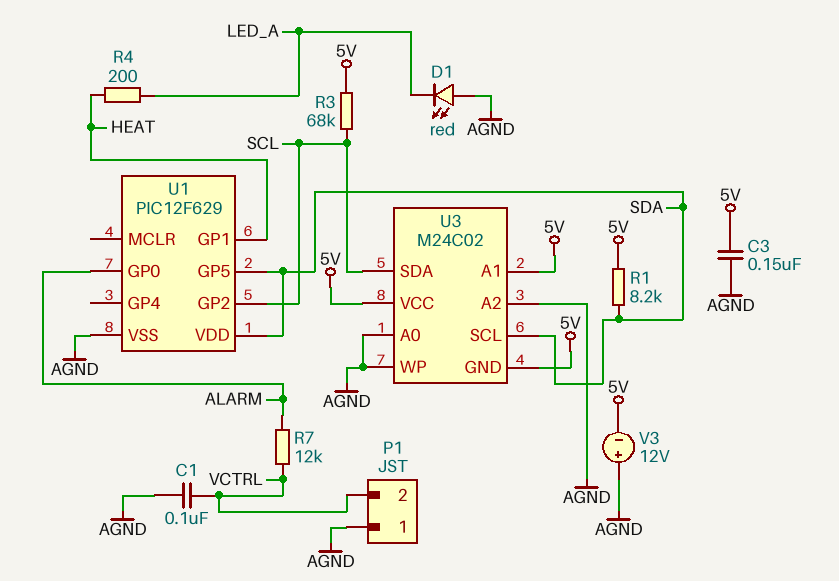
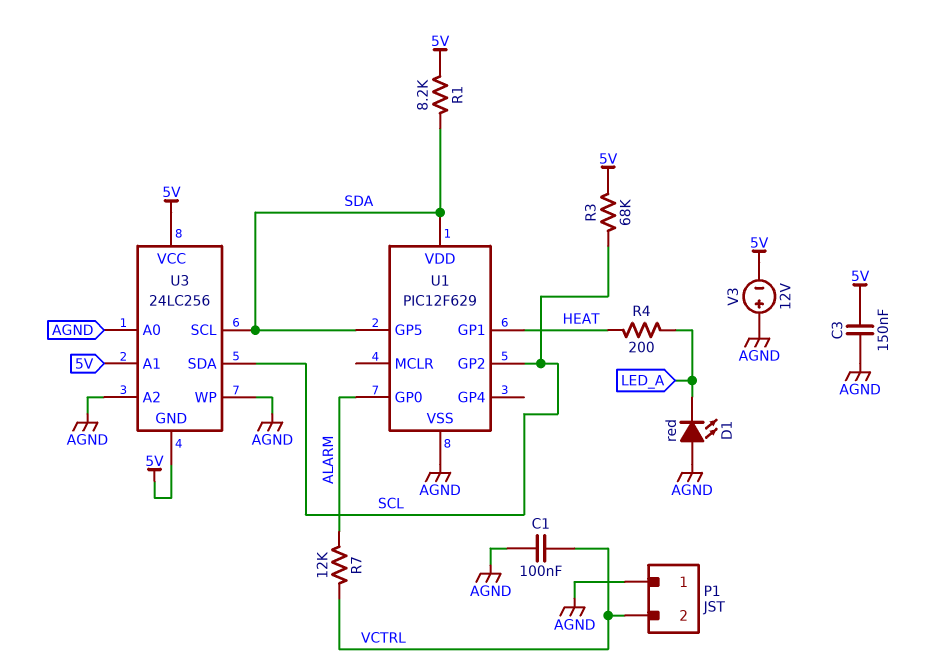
U3: M24C02 -> 24LC256

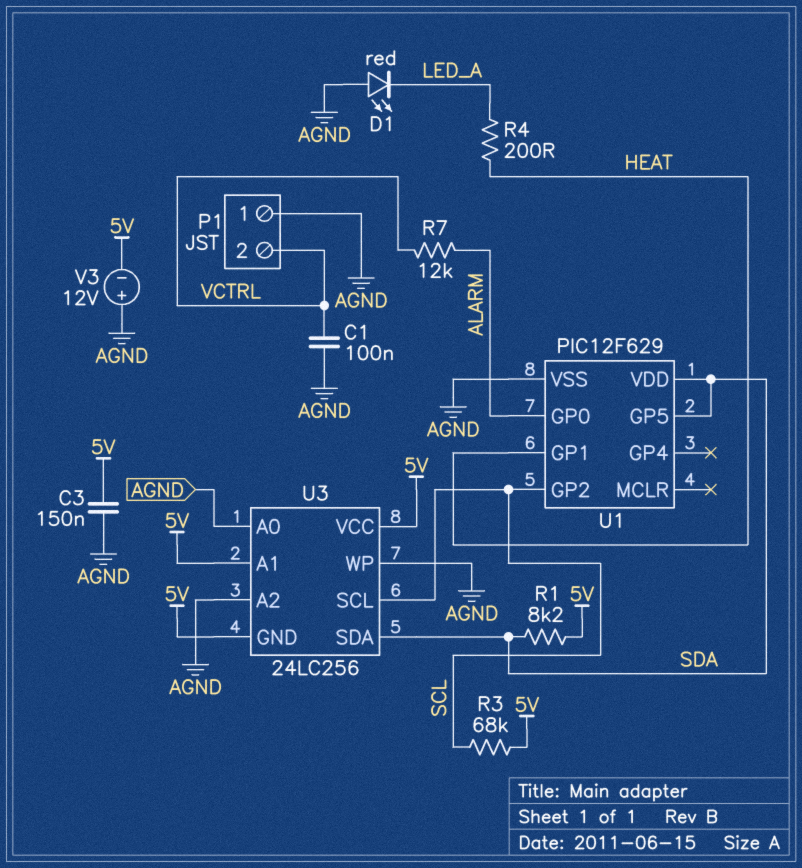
U3 pin SCL: SDA -> SCL
U3 pin SDA: SCL -> SDA

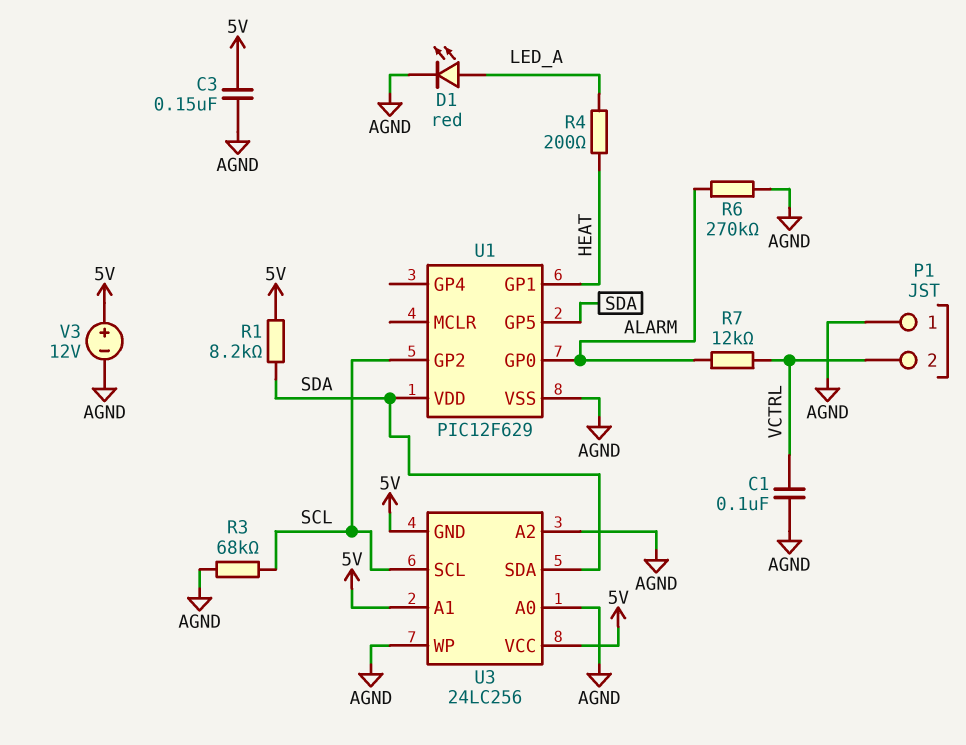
D1: LED red (A AGND, K LED_A) -> LED red (A LED_A, K AGND)
R3: 68k (5V, SCL) -> 68k (AGND, SCL)
R6: none -> 270k (AGND, ALARM)
V3: 12V (plus AGND, minus 5V) -> 12V (plus 5V, minus AGND)

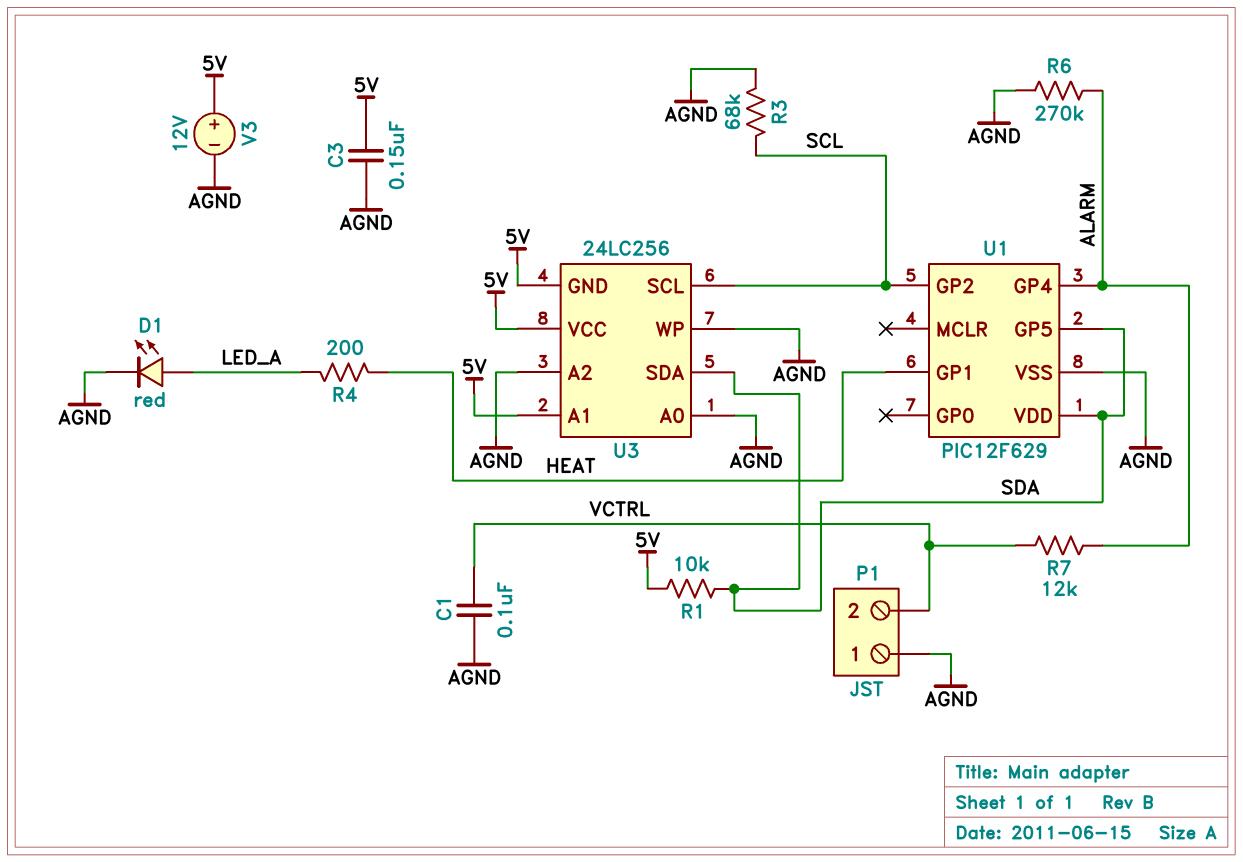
R1: 8.2k (5V, SDA) -> 10k (5V, SDA)
U1 pin GP0: ALARM -> none
U1 pin GP4: none -> ALARM

